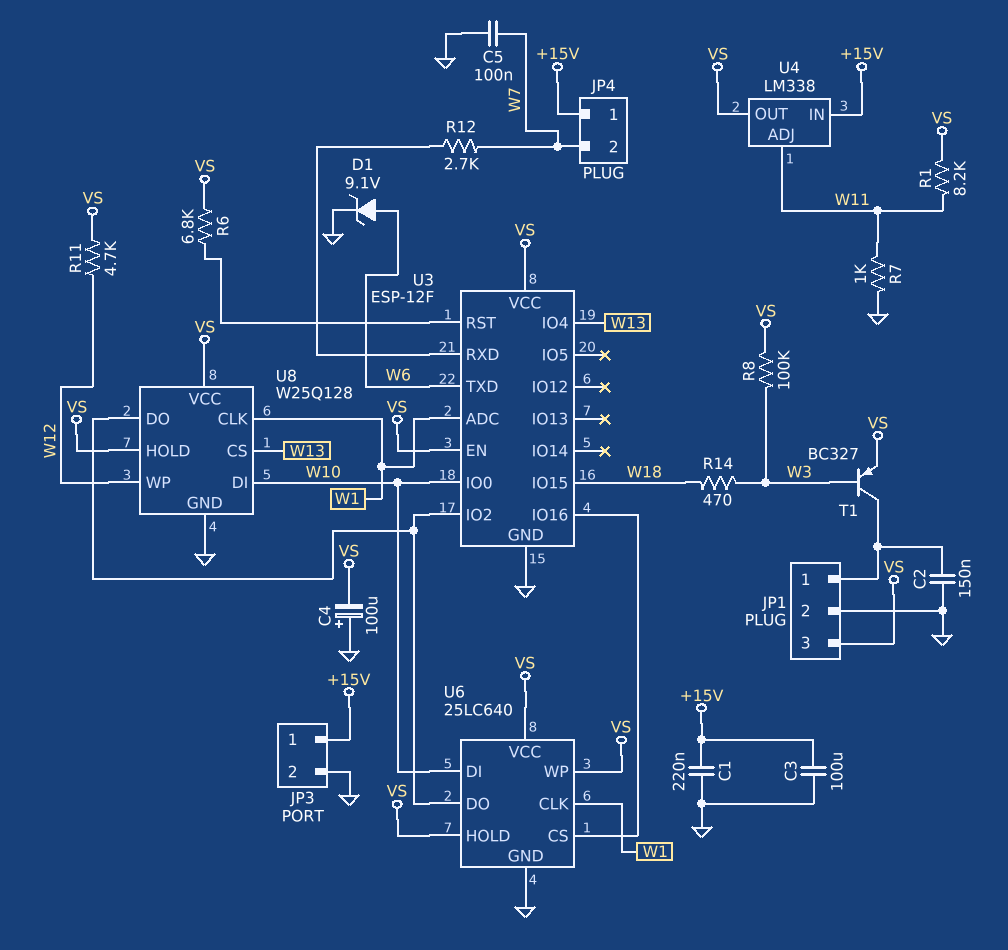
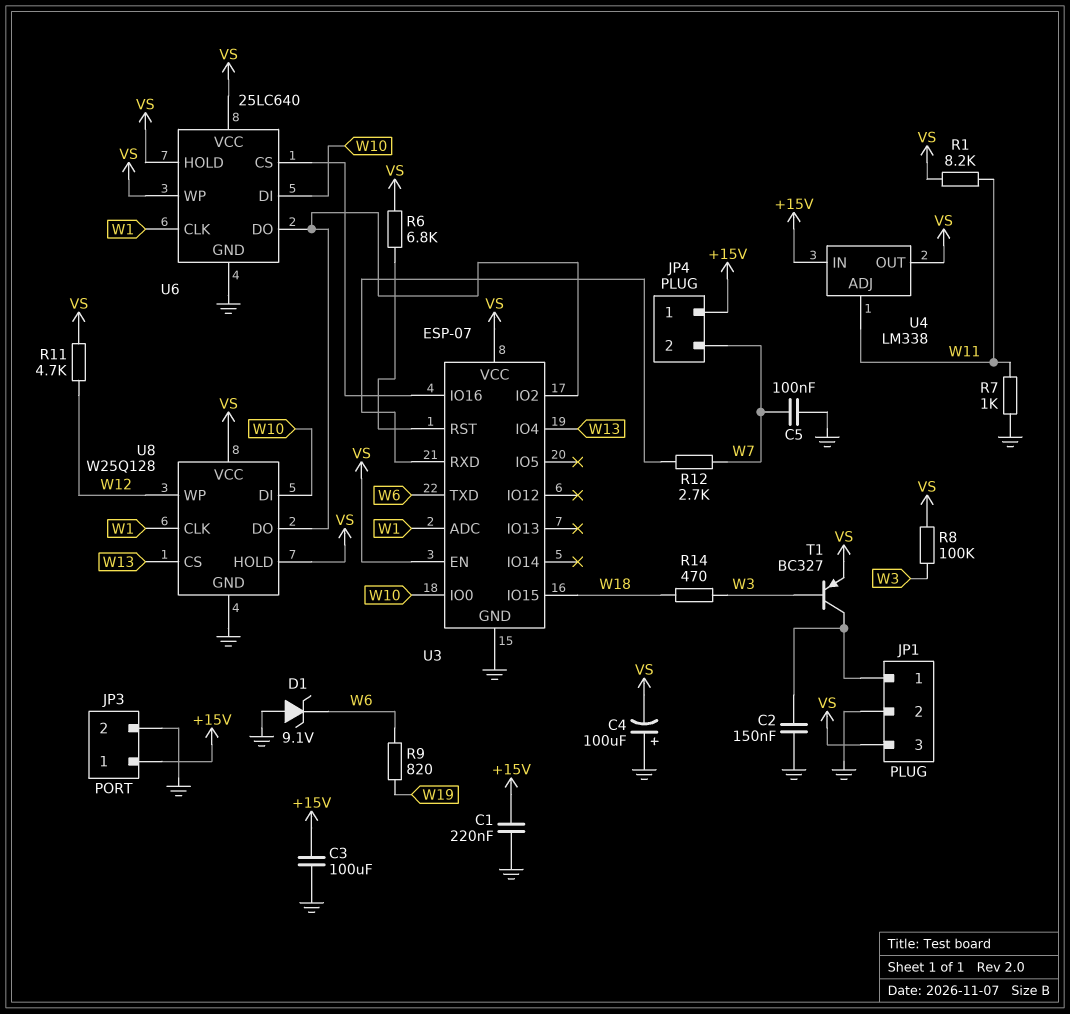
D1: zener 9.1V (A W6, K GND) -> zener 9.1V (A GND, K W6)
R9: none -> 820 (W6, W19)
U3: ESP-12F -> ESP-07

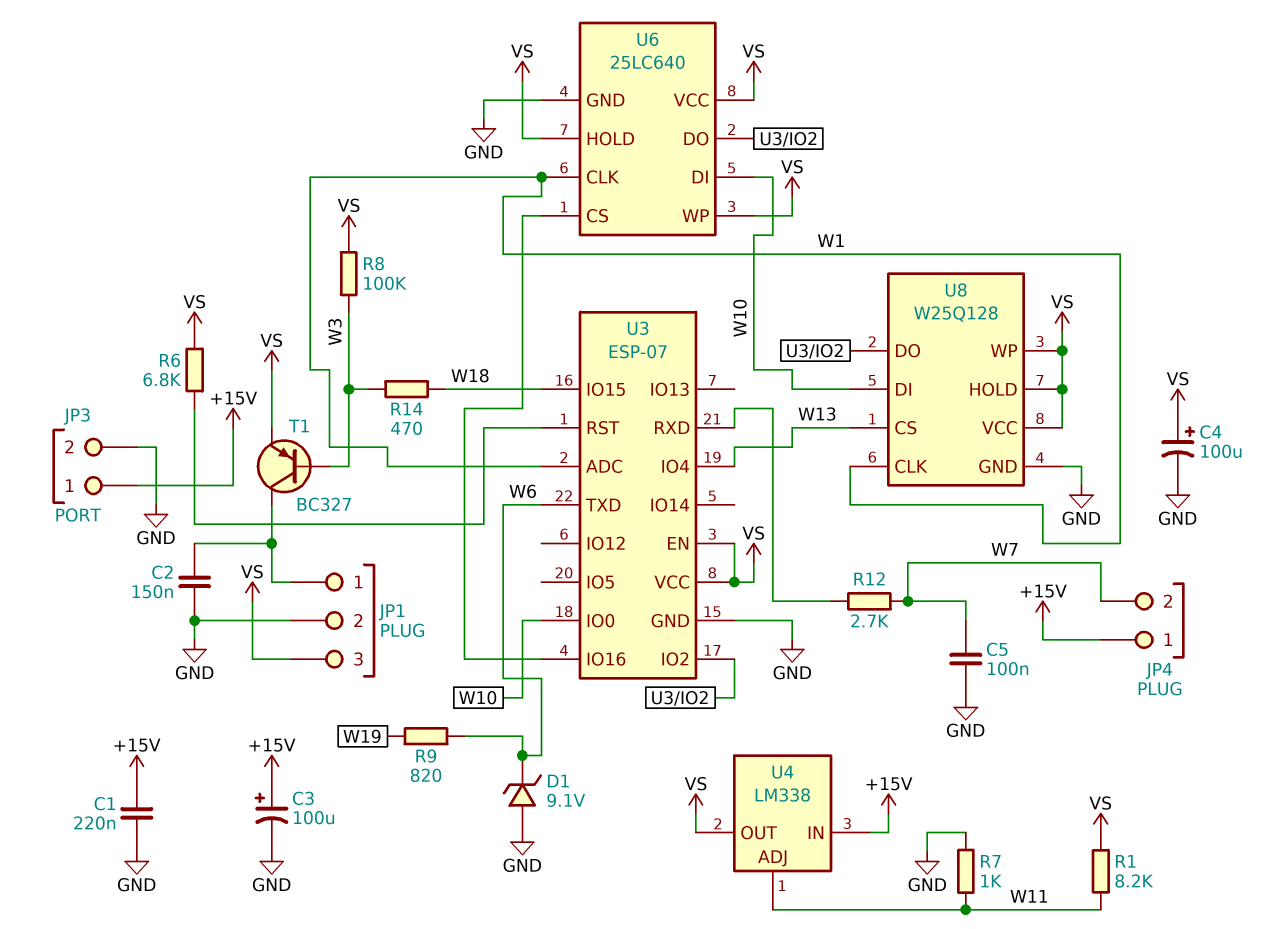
C3: 100uF (+15V, GND) -> 100uF (plus +15V, minus GND)
C4: 100uF (plus GND, minus VS) -> 100uF (plus VS, minus GND)
R11: 4.7k (VS, W12) -> none
U8 pin WP: W12 -> VS

